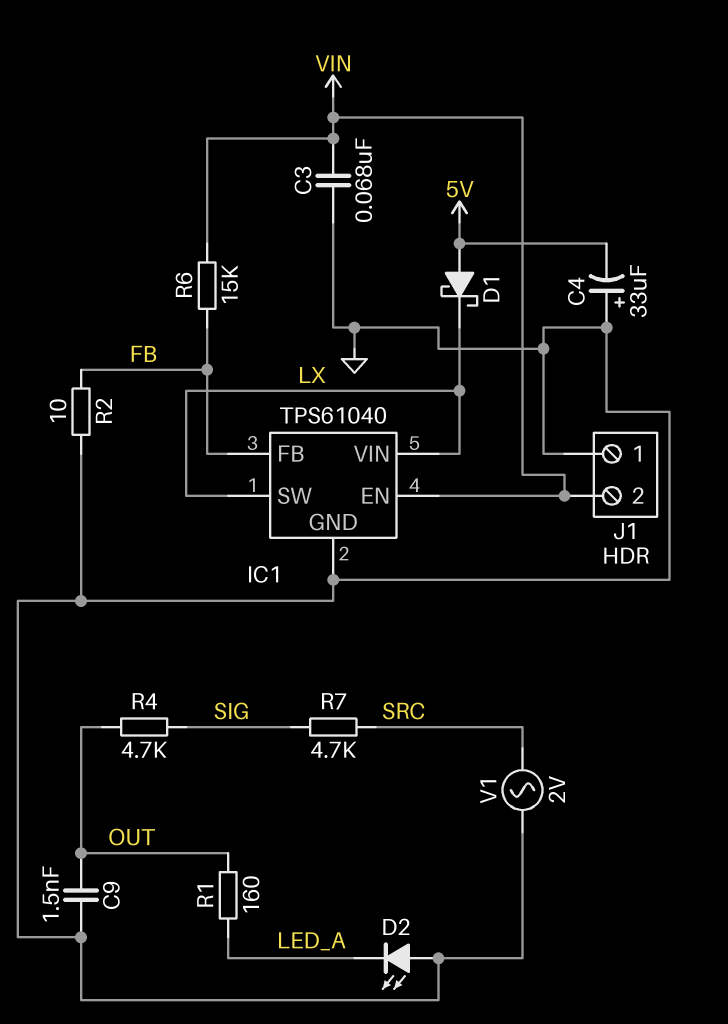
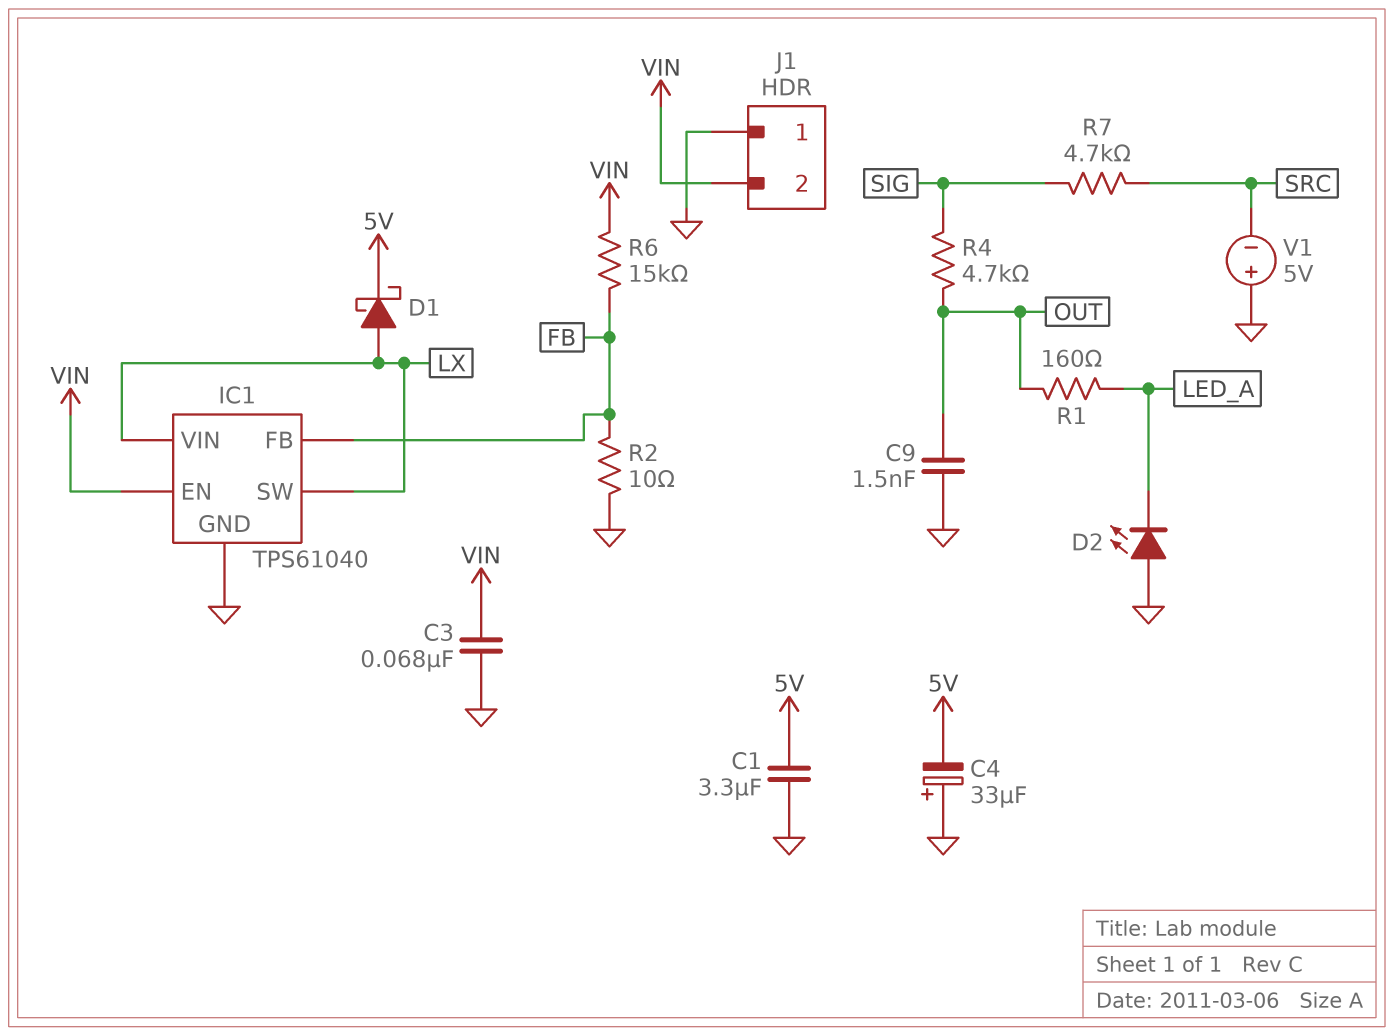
C1: none -> 3.3uF (5V, GND)
D1: schottky (A 5V, K LX) -> schottky (A LX, K 5V)
V1: AC 2V (GND, SRC) -> 5V (plus GND, minus SRC)

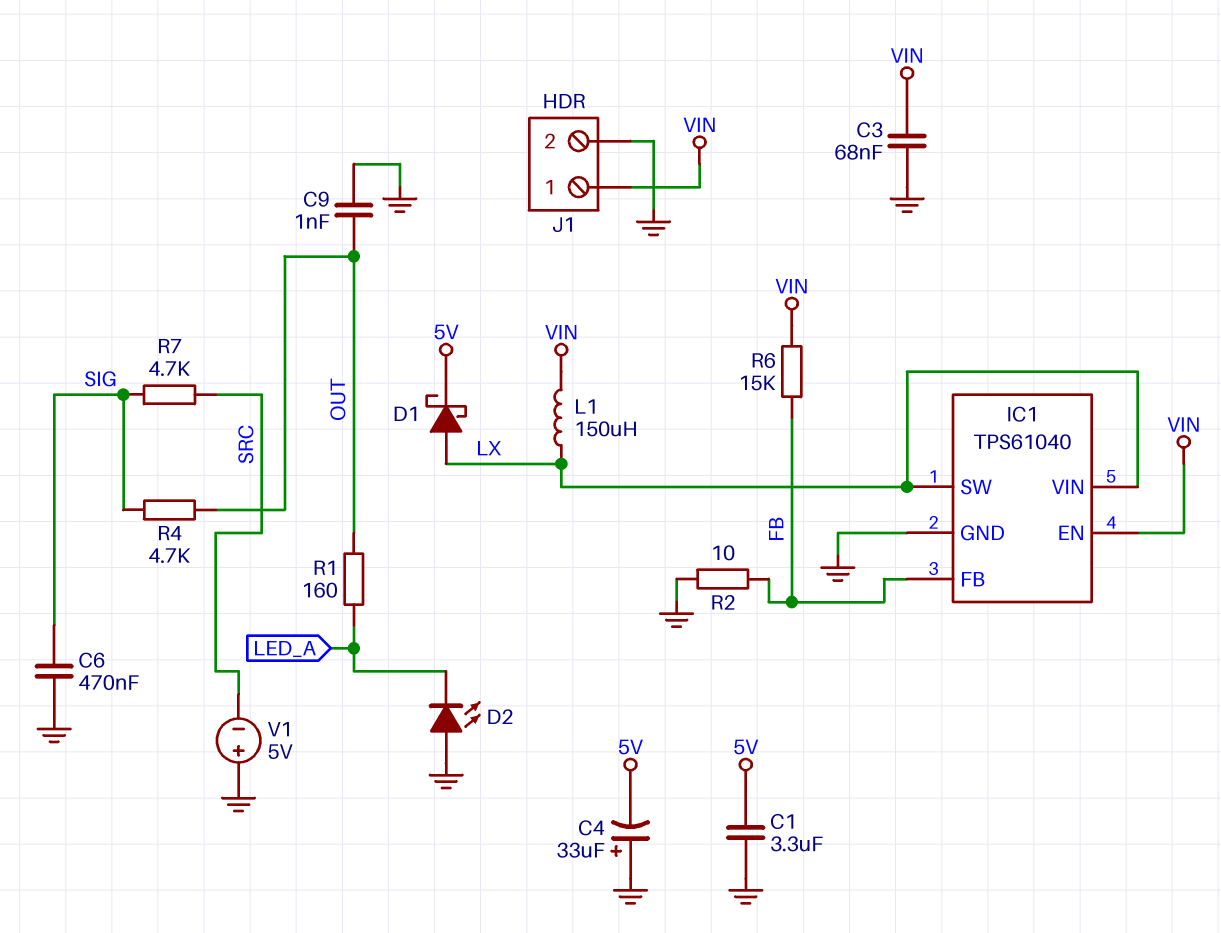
C6: none -> 470nF (GND, SIG)
C9: 1.5nF (GND, OUT) -> 1nF (GND, OUT)
J1 pin 1: GND -> VIN
J1 pin 2: VIN -> GND
L1: none -> 150uH (LX, VIN)

